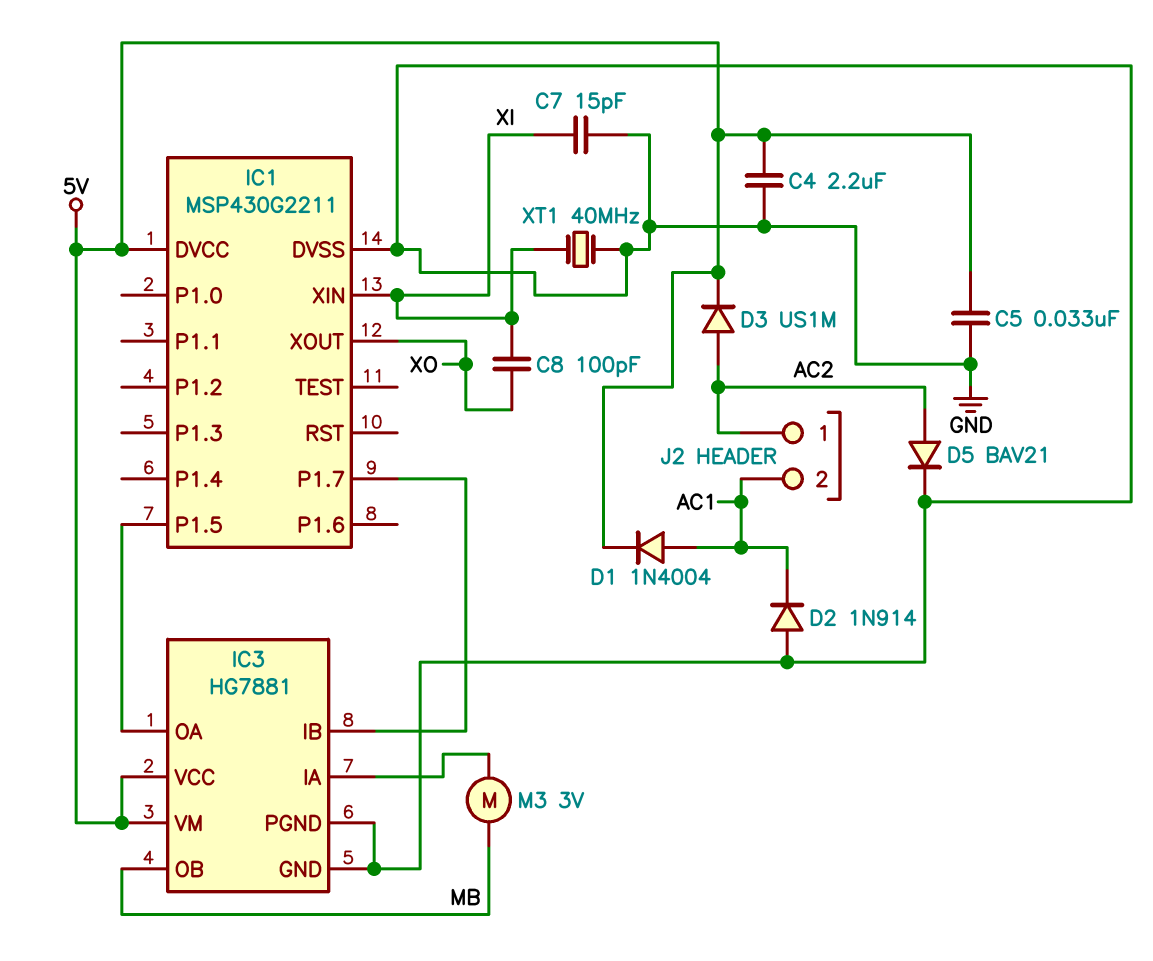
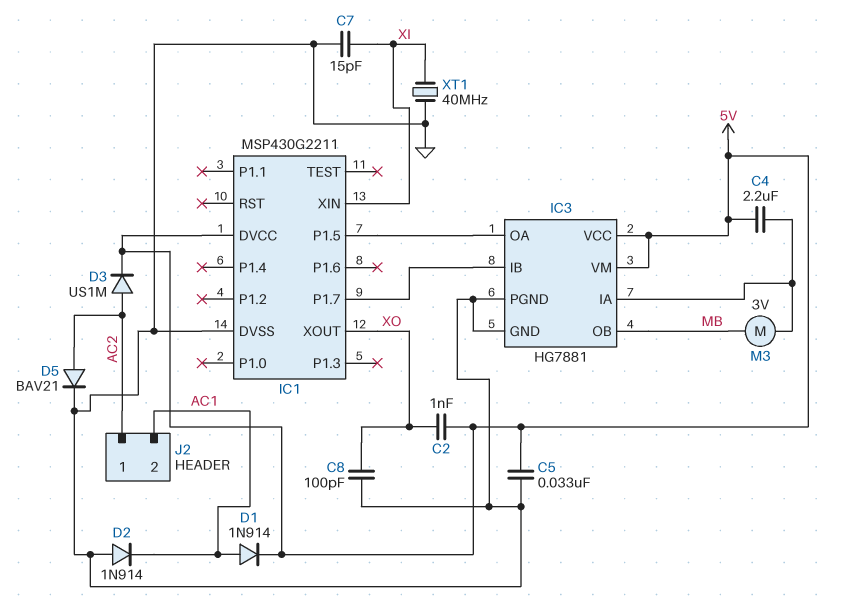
C2: none -> 1nF (5V, XO)
C4: 2.2uF (5V, GND) -> 2.2uF (5V, IC3/IA)
C8: 100pF (XI, XO) -> 100pF (GND, XO)
D1: diode 1N4004 (A AC1, K 5V) -> diode 1N914 (A AC1, K 5V)

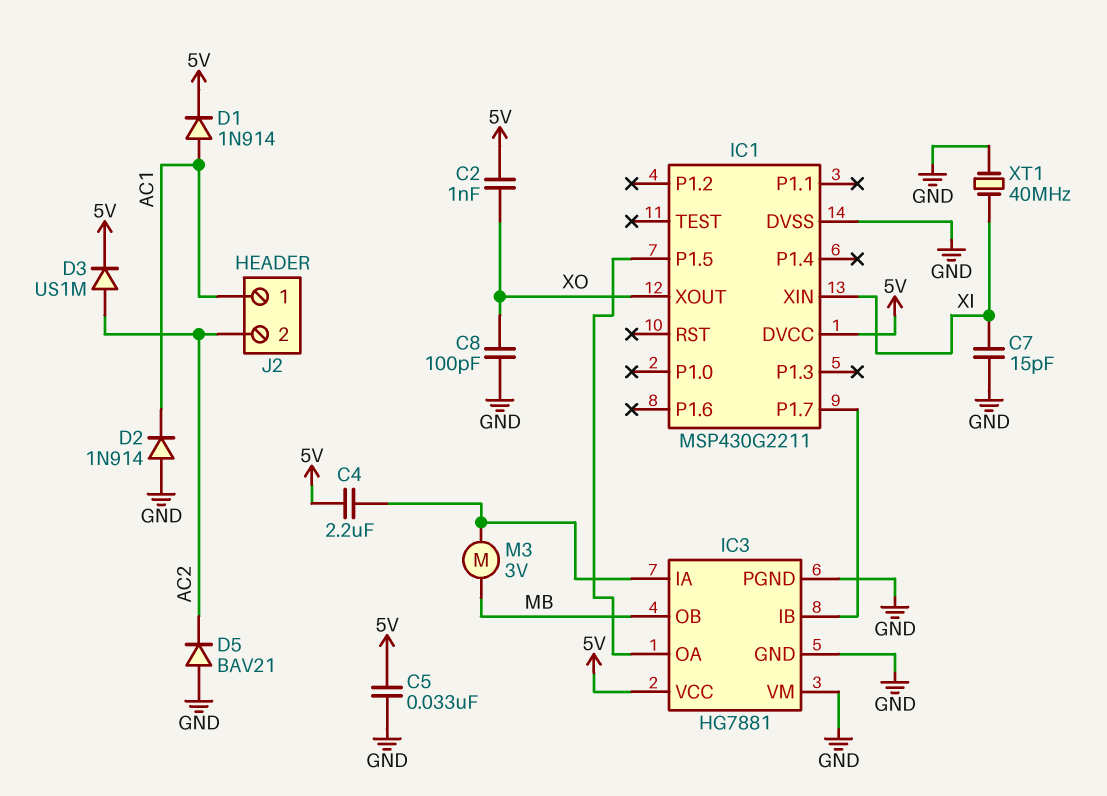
D5: diode BAV21 (A AC2, K GND) -> diode BAV21 (A GND, K AC2)
IC3 pin VM: 5V -> GND
J2 pin 1: AC2 -> AC1
J2 pin 2: AC1 -> AC2

